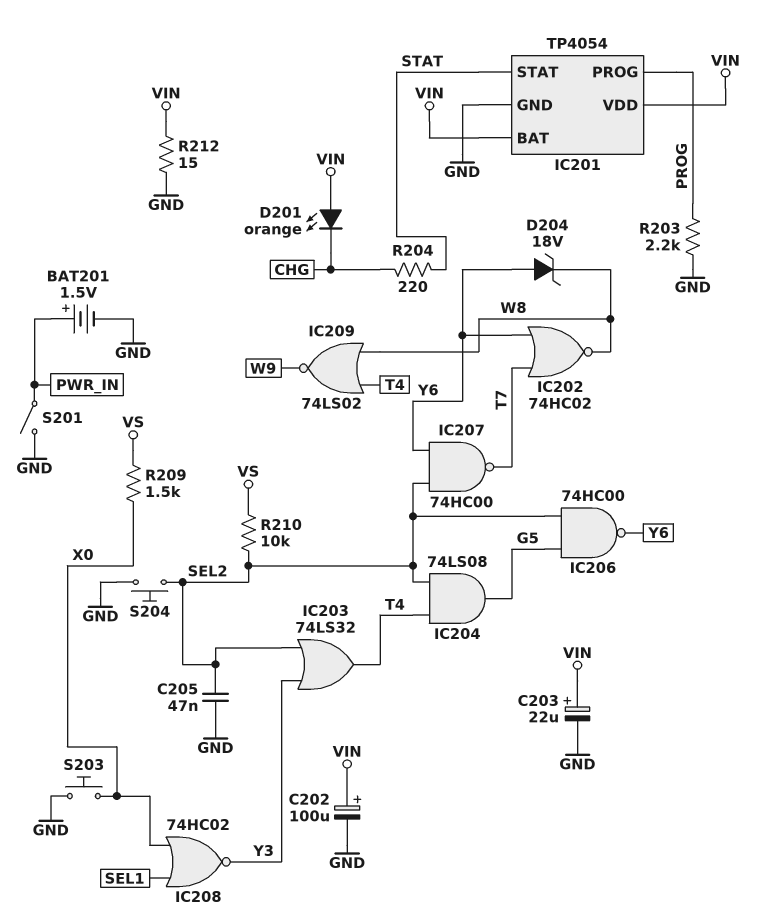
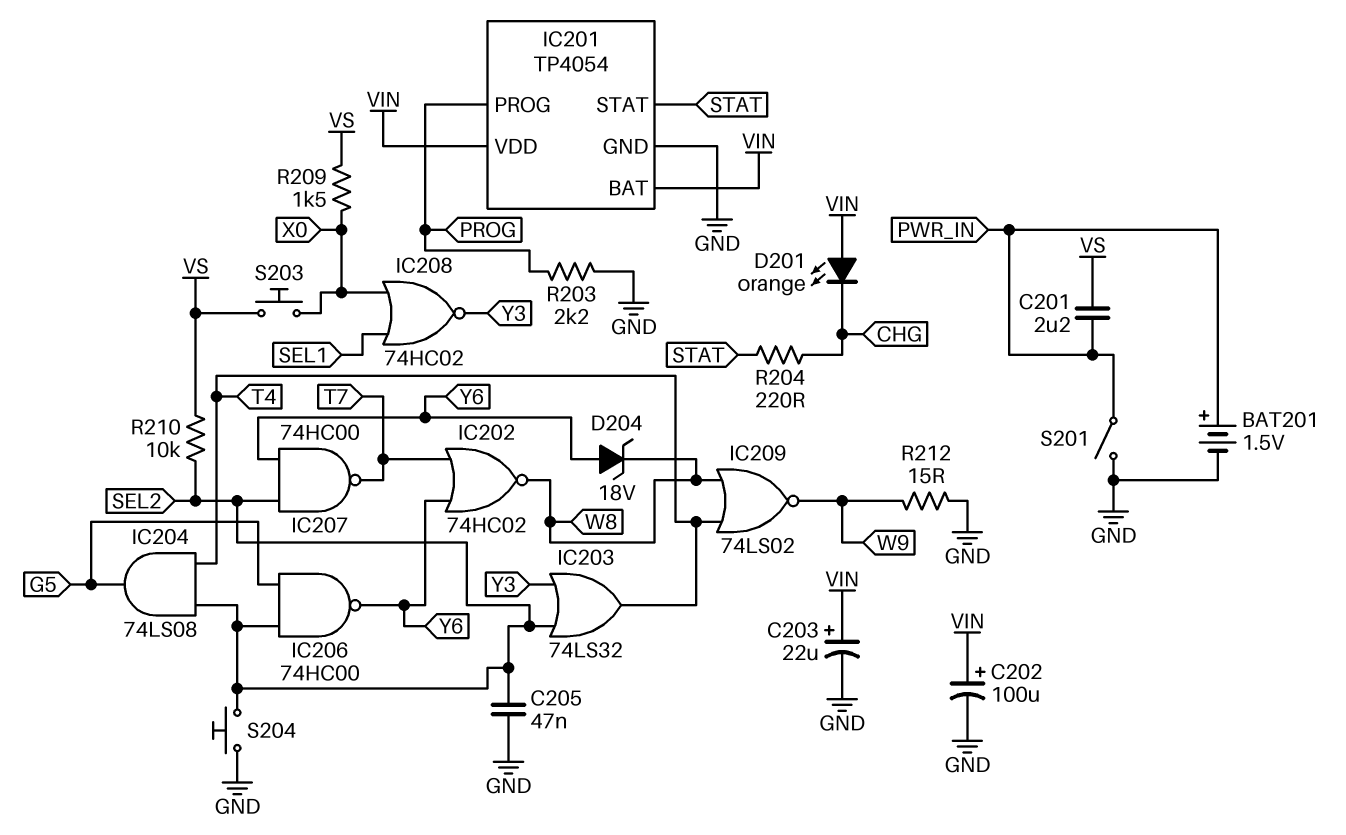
C201: none -> 2.2uF (PWR_IN, VS)
R212: 15 (GND, VIN) -> 15 (GND, W9)
S203: button (GND, X0) -> button (VS, X0)

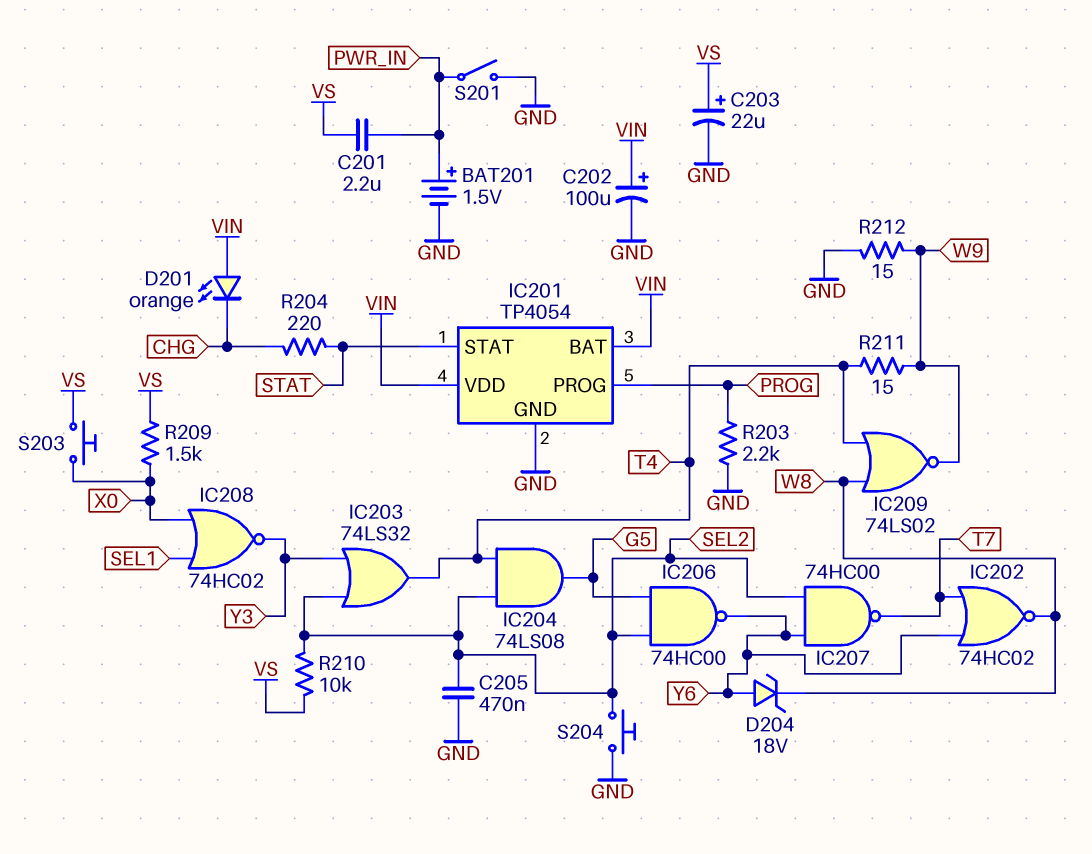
C203: 22uF (plus VIN, minus GND) -> 22uF (plus VS, minus GND)
C205: 47nF (GND, SEL2) -> 470nF (GND, SEL2)
R211: none -> 15 (T4, W9)

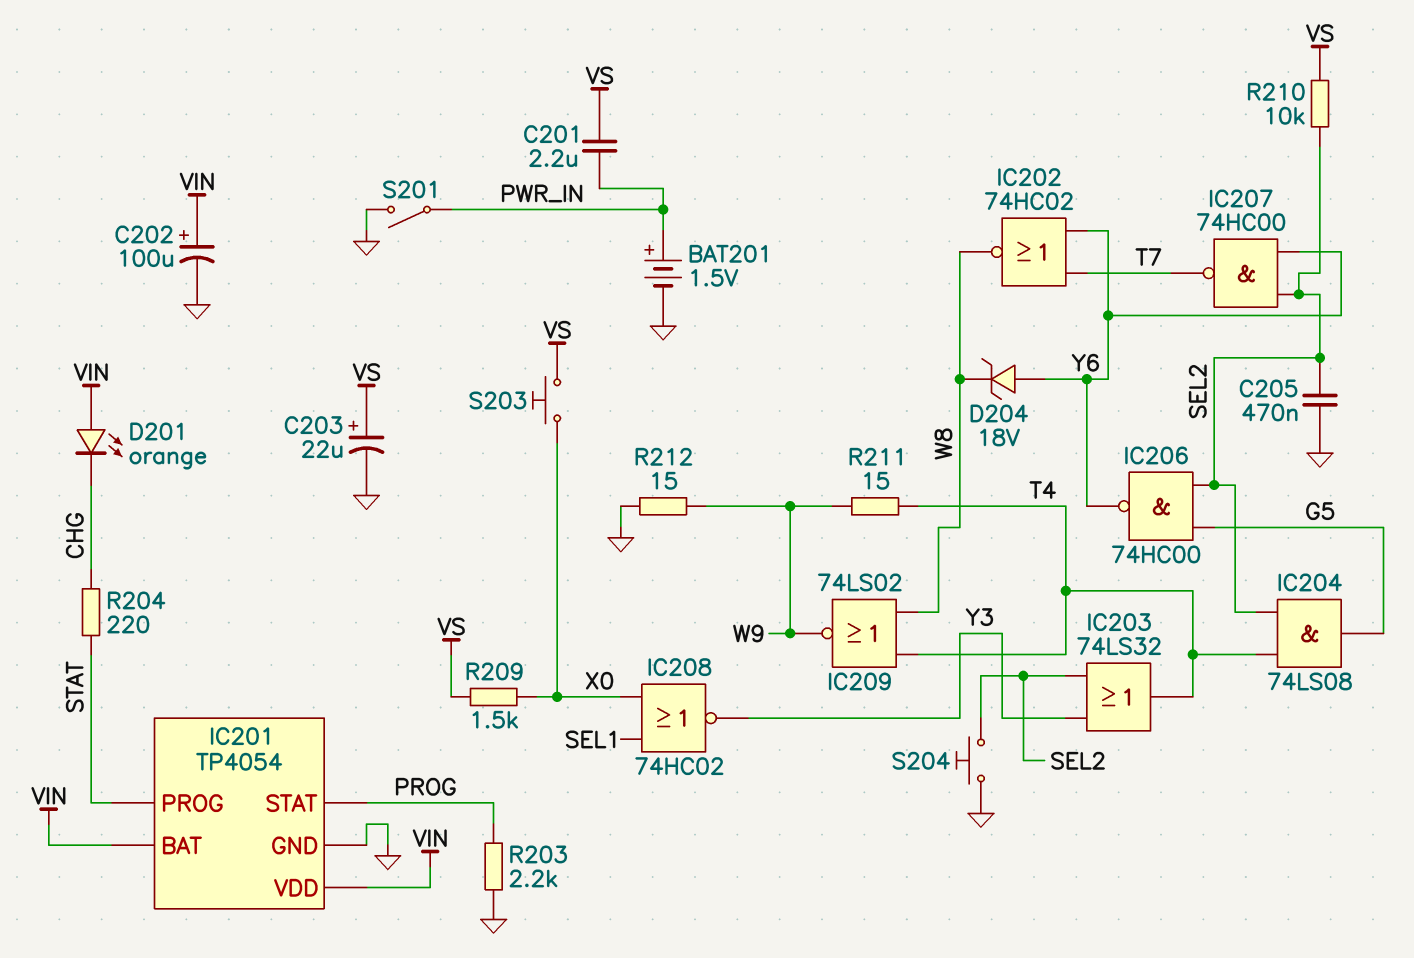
IC201 pin PROG: PROG -> STAT
IC201 pin STAT: STAT -> PROG

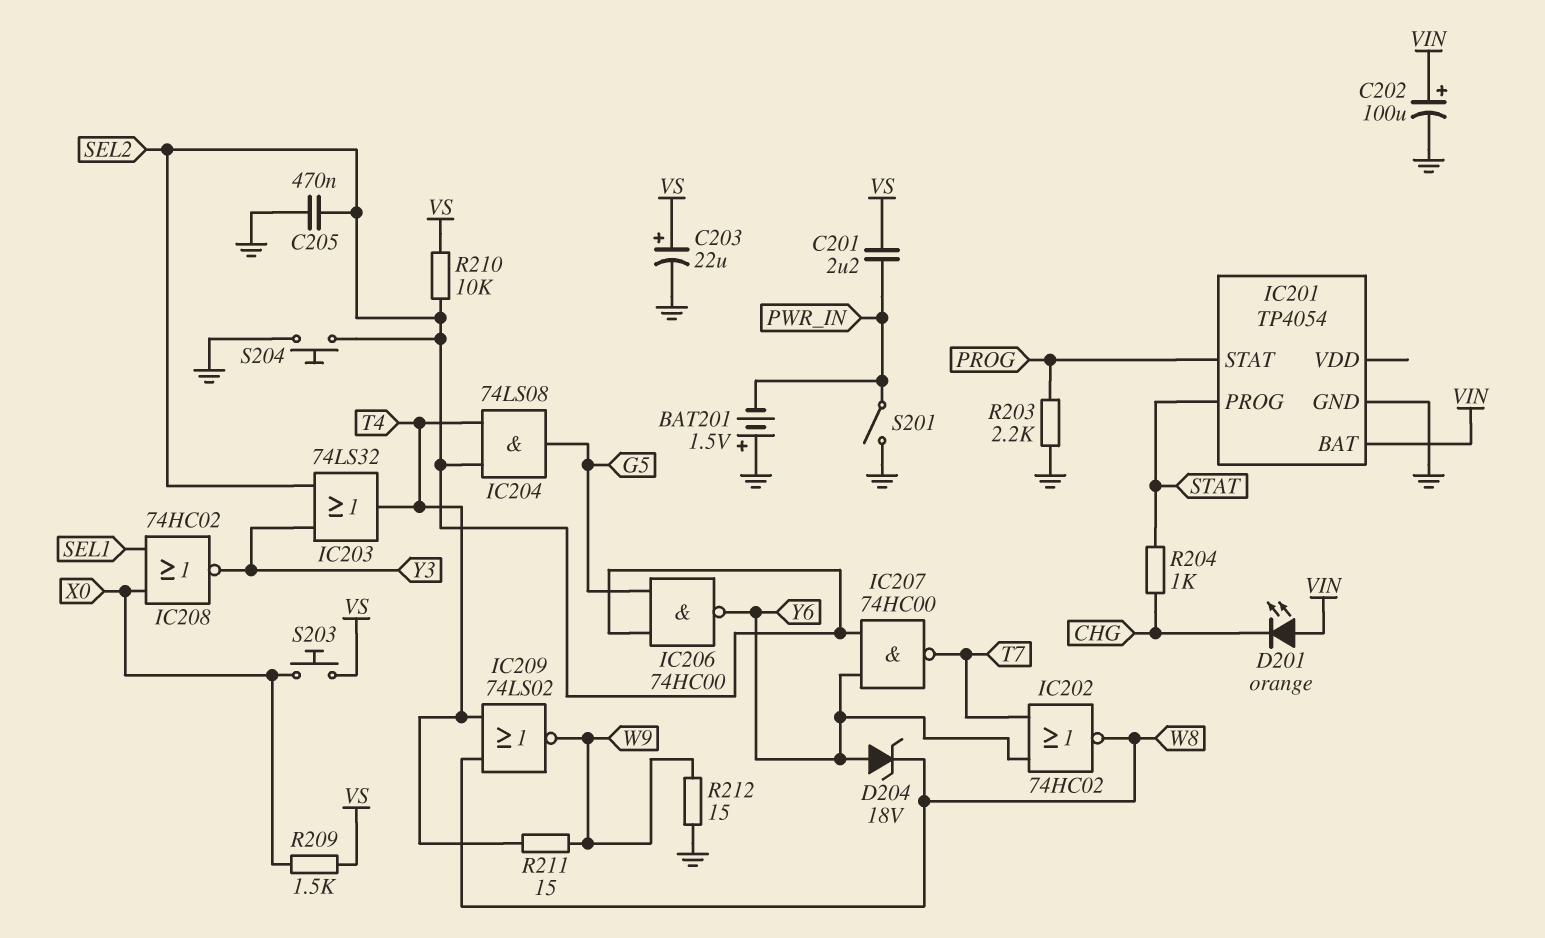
BAT201: 1.5V (plus PWR_IN, minus GND) -> 1.5V (plus GND, minus PWR_IN)
IC201 pin VDD: VIN -> none
R204: 220 (CHG, STAT) -> 1k (CHG, STAT)

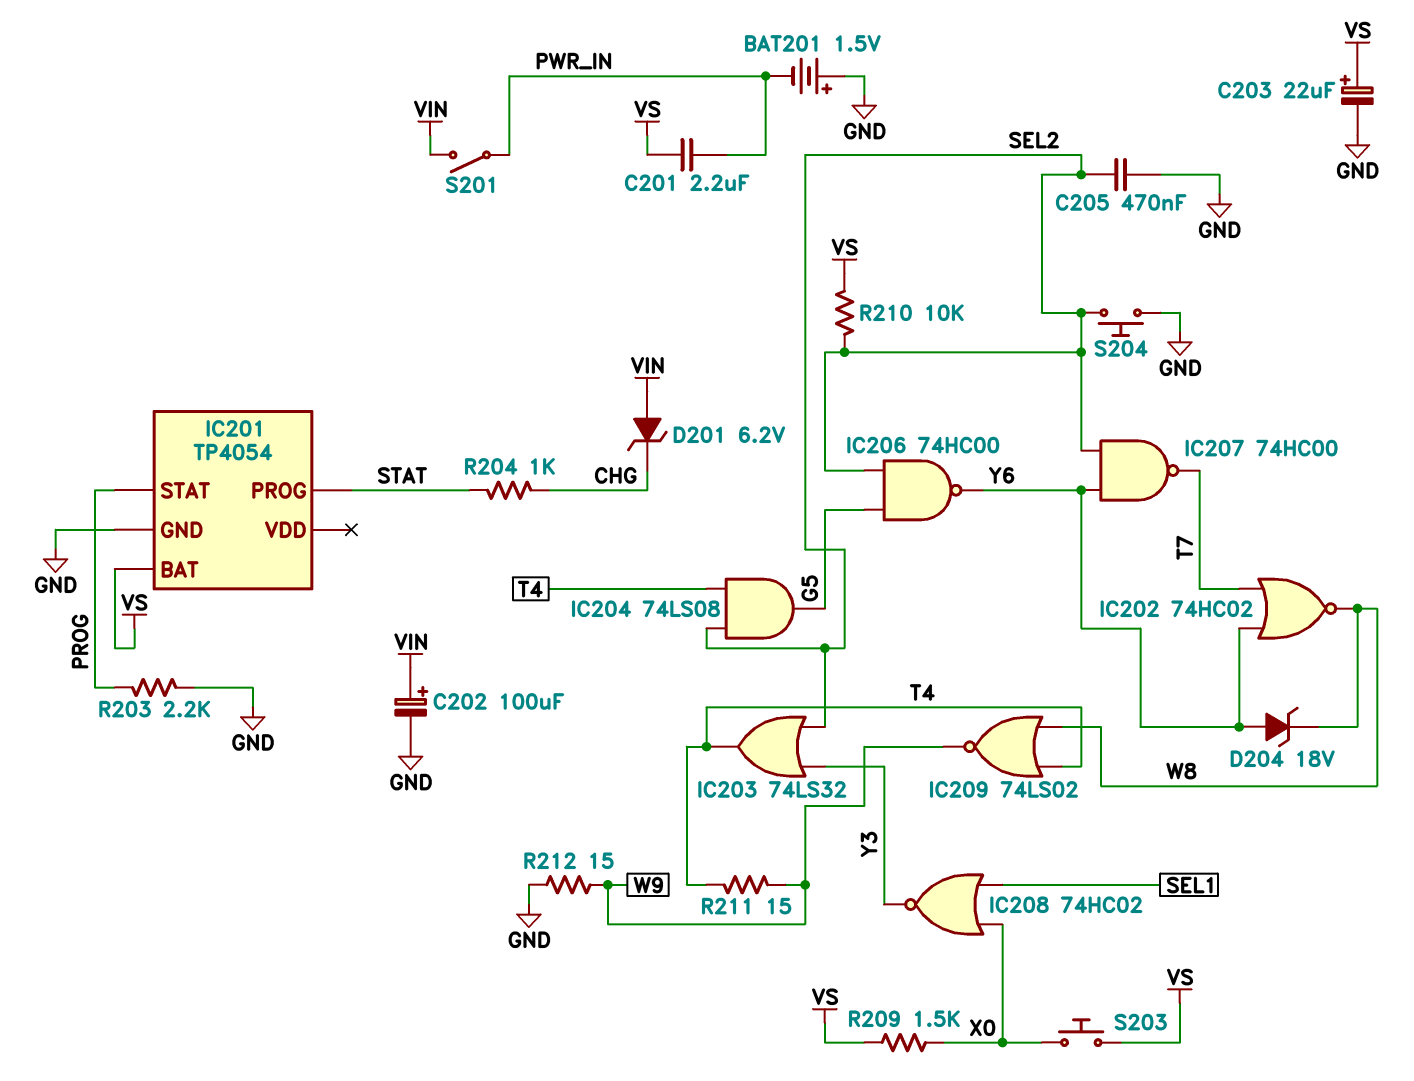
D201: LED orange (A VIN, K CHG) -> zener 6.2V (A VIN, K CHG)
IC201 pin BAT: VIN -> VS
S201: switch (GND, PWR_IN) -> switch (PWR_IN, VIN)

